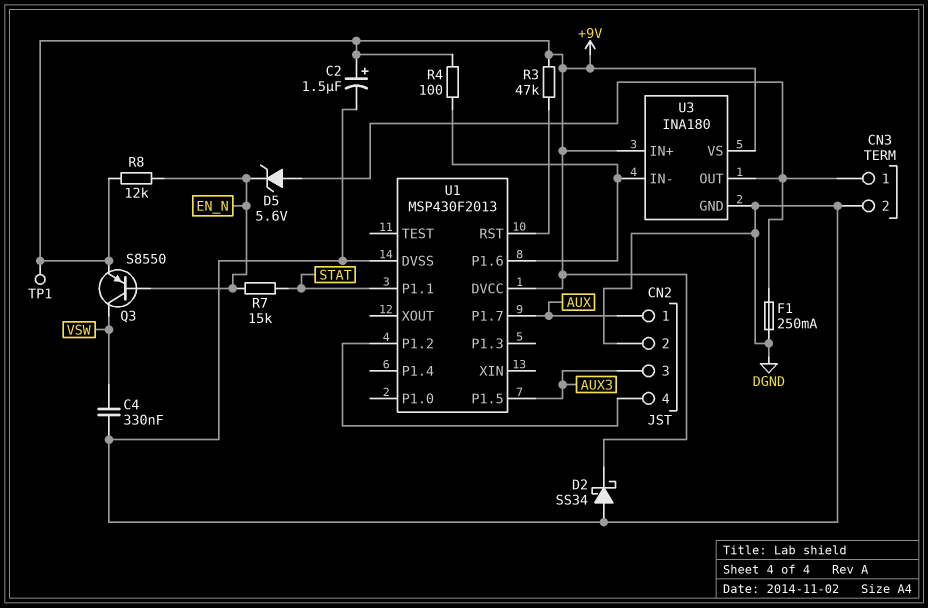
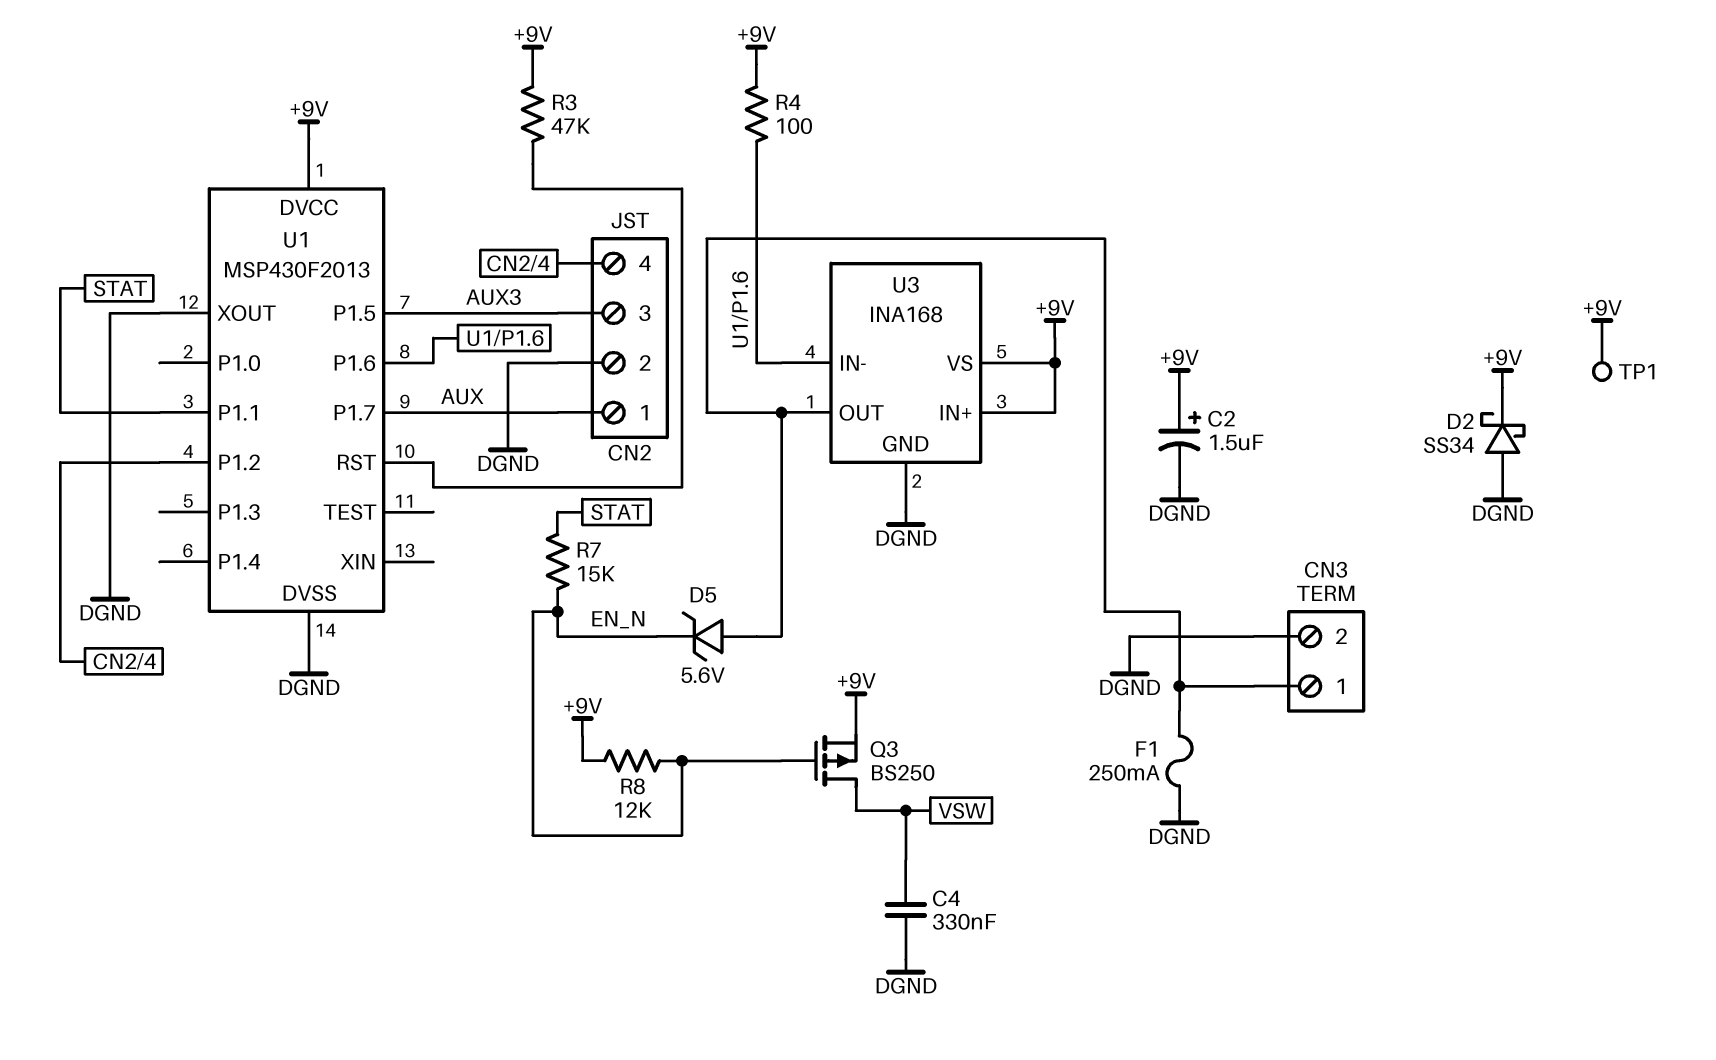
Q3: PNP S8550 (B EN_N, C VSW, E +9V) -> PMOS BS250 (G EN_N, D VSW, S +9V)
U1 pin XOUT: none -> DGND
U3: INA180 -> INA168

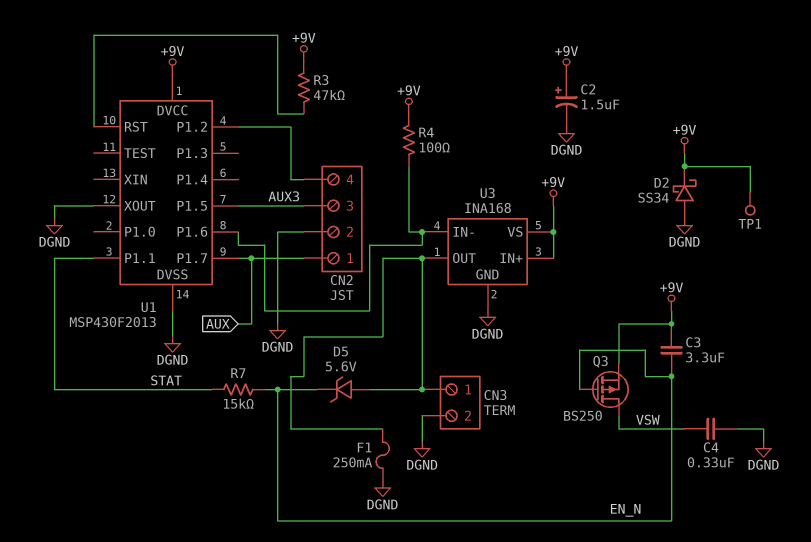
C3: none -> 3.3uF (+9V, EN_N)
R8: 12k (+9V, EN_N) -> none

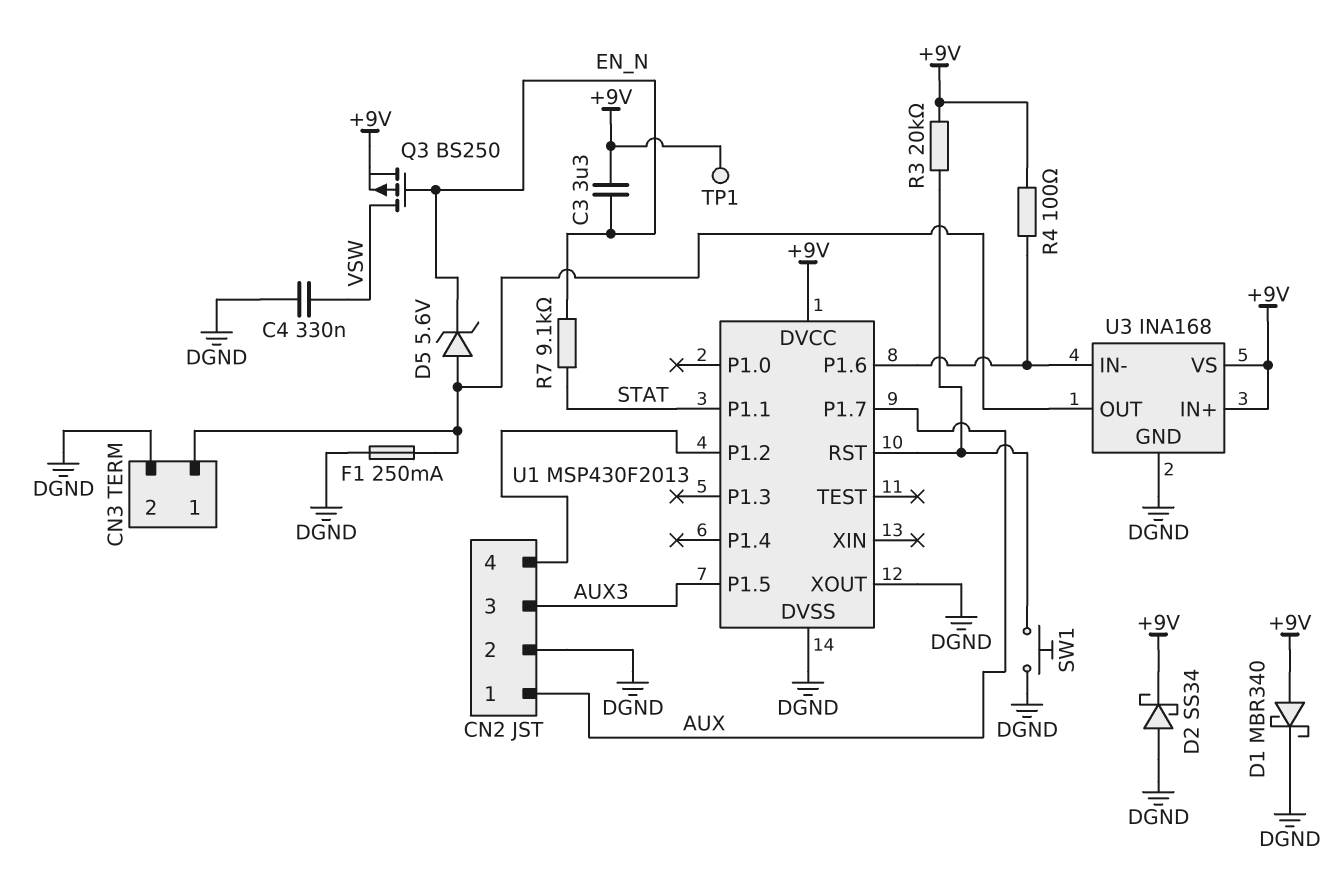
C2: 1.5uF (plus +9V, minus DGND) -> none
D1: none -> schottky MBR340 (A +9V, K DGND)
R3: 47k (+9V, U1/RST) -> 20k (+9V, U1/RST)
R7: 15k (EN_N, STAT) -> 9.1k (EN_N, STAT)
SW1: none -> button (DGND, U1/RST)

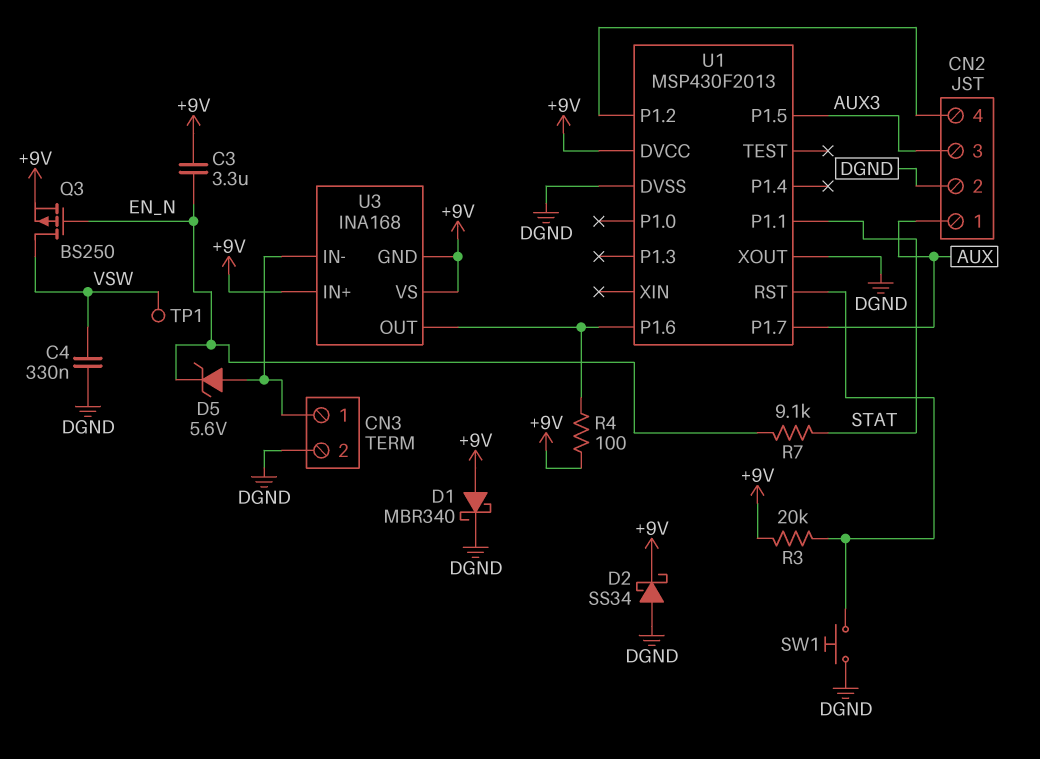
F1: 250mA (CN3/1, DGND) -> none
TP1: test point (+9V) -> test point (VSW)
U3 pin GND: DGND -> +9V
U3 pin IN-: U1/P1.6 -> CN3/1
U3 pin OUT: CN3/1 -> U1/P1.6

